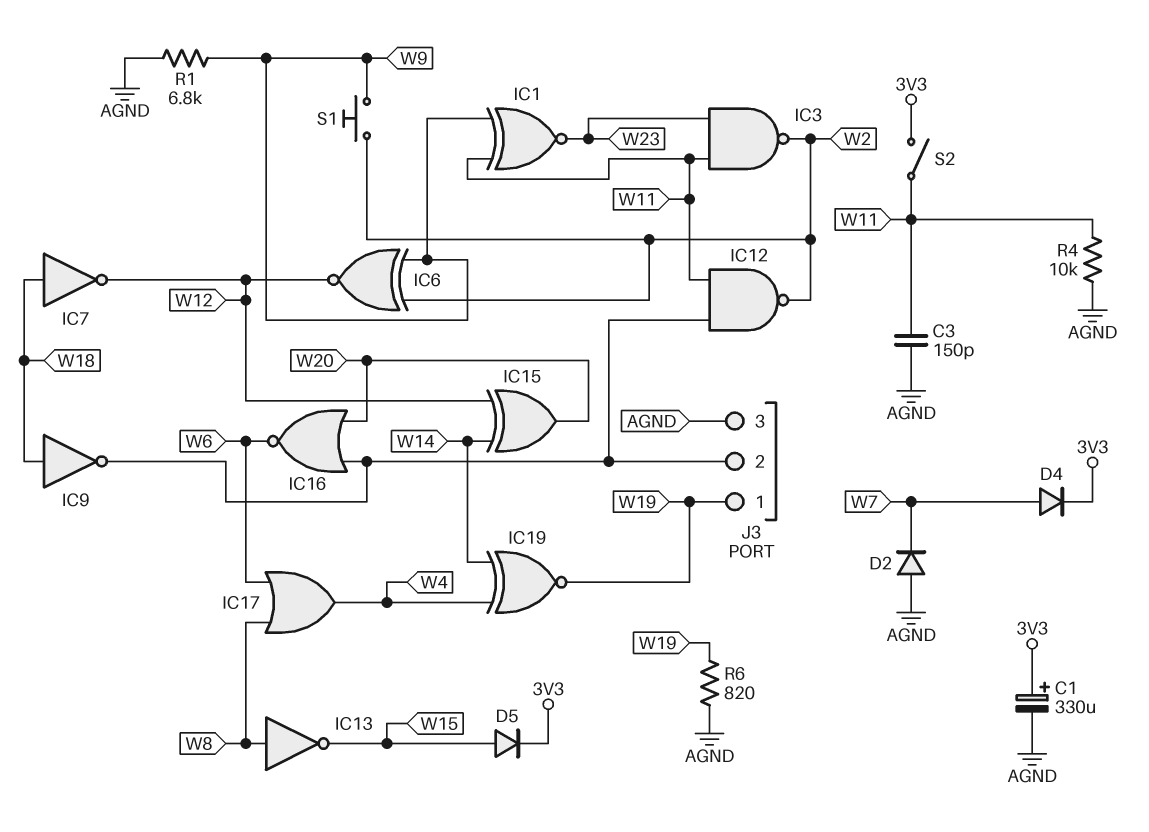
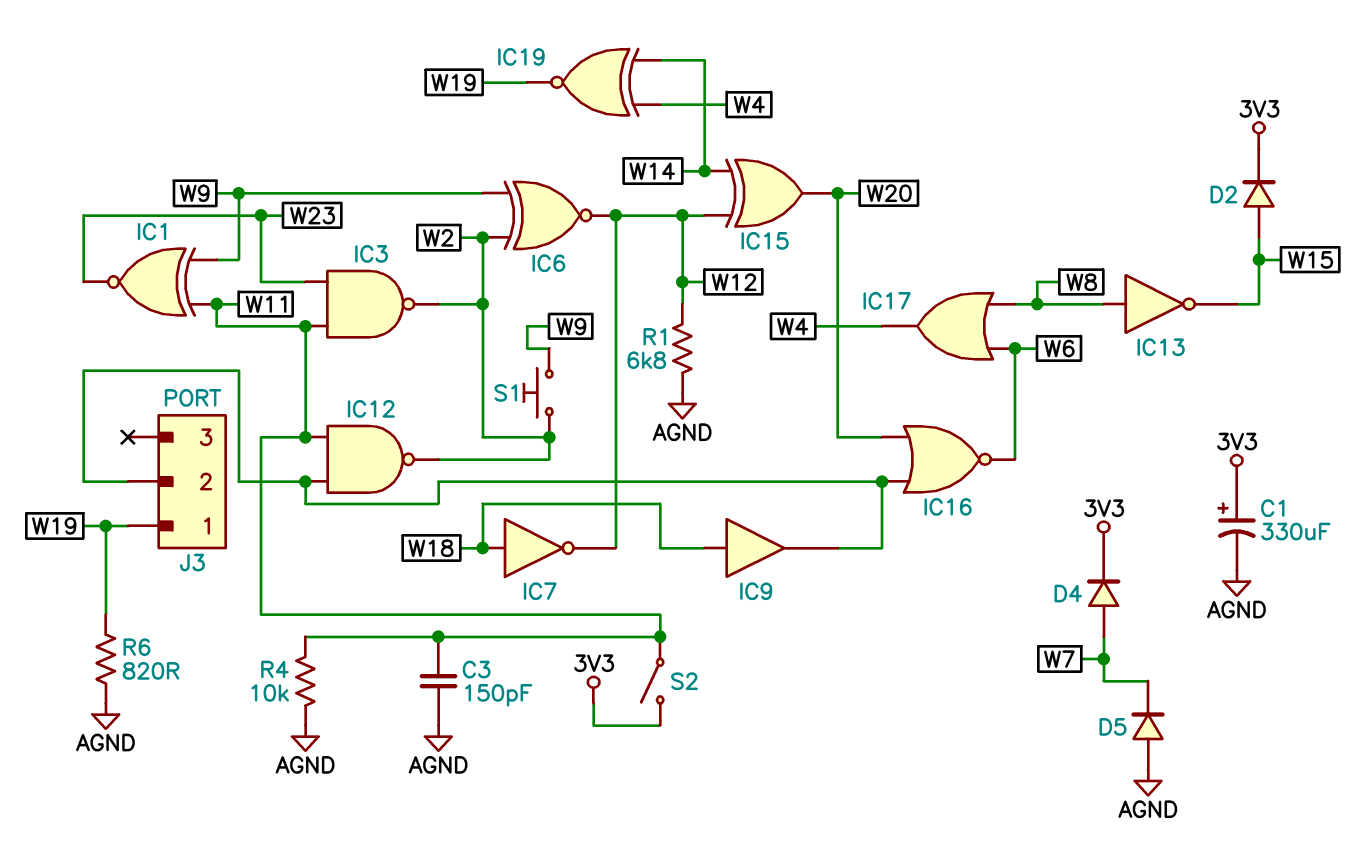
D2: diode (A AGND, K W7) -> diode (A W15, K 3V3)
D5: diode (A W15, K 3V3) -> diode (A AGND, K W7)
IC9: NOT (in W18, out J3/2) -> buffer (in W18, out J3/2)
J3 pin 3: AGND -> none
R1: 6.8k (AGND, W9) -> 6.8k (AGND, W12)

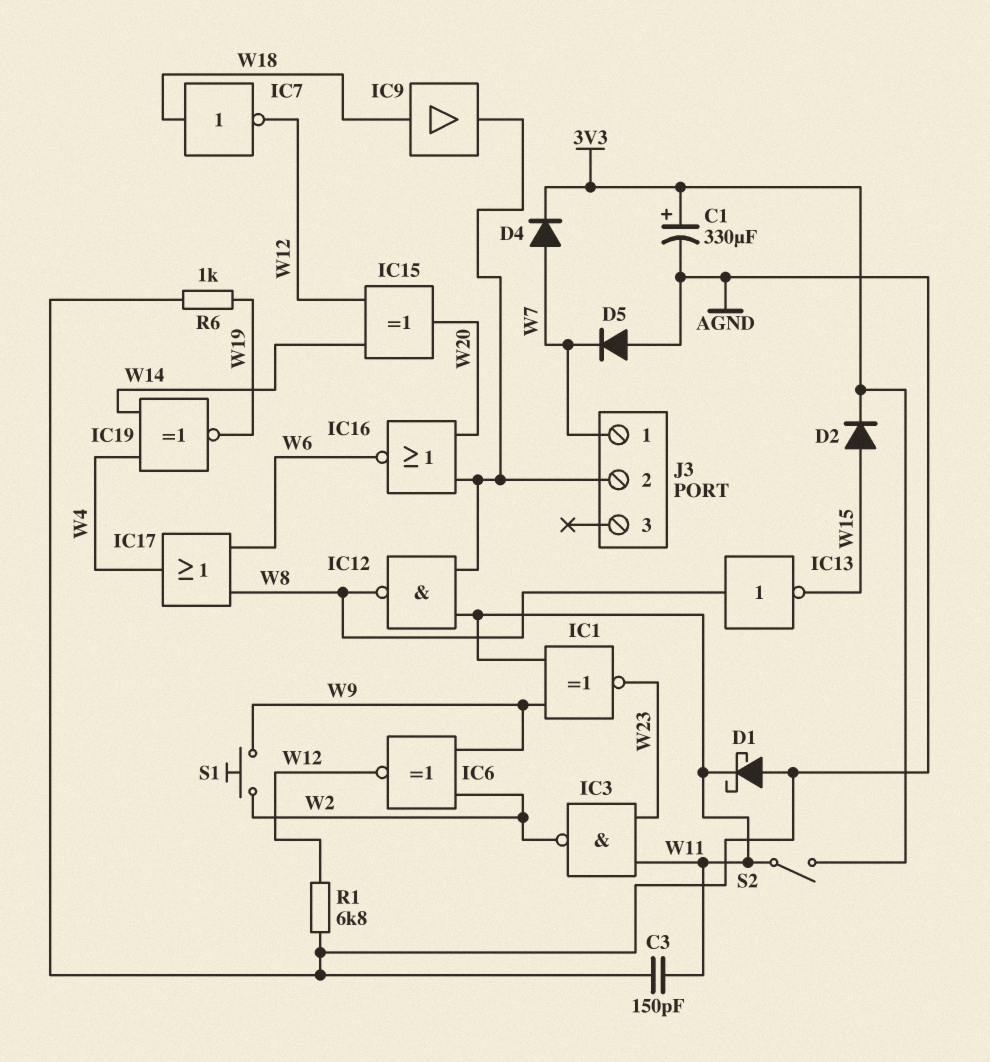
D1: none -> schottky (A AGND, K W11)
IC12: NAND (in J3/2, in W11, out W2) -> NAND (in J3/2, in W11, out W8)
J3 pin 1: W19 -> W7
R4: 10k (AGND, W11) -> none
R6: 820 (AGND, W19) -> 1k (AGND, W19)

